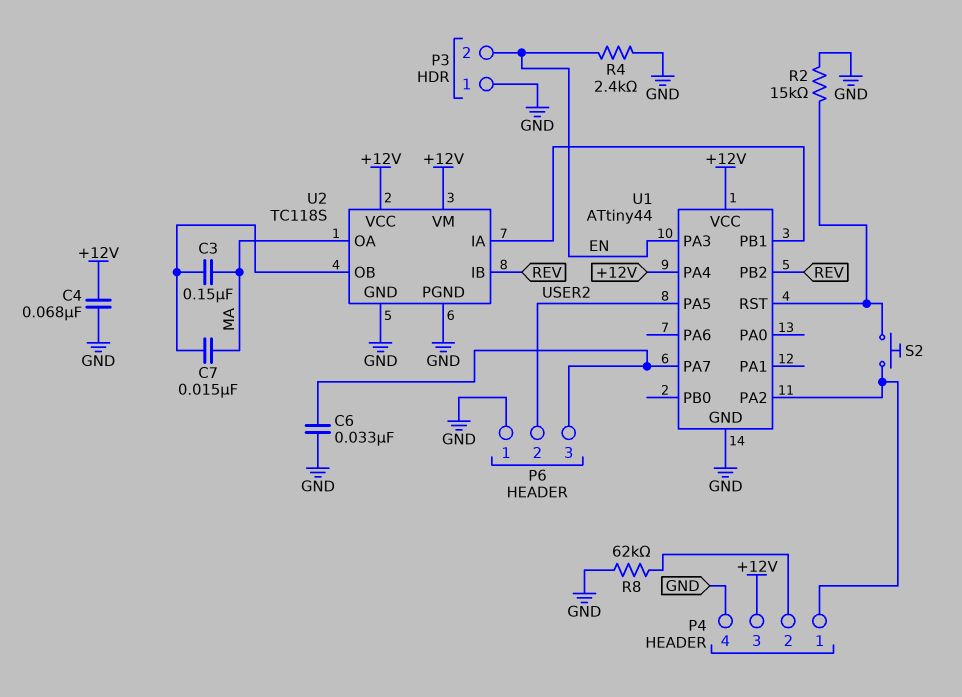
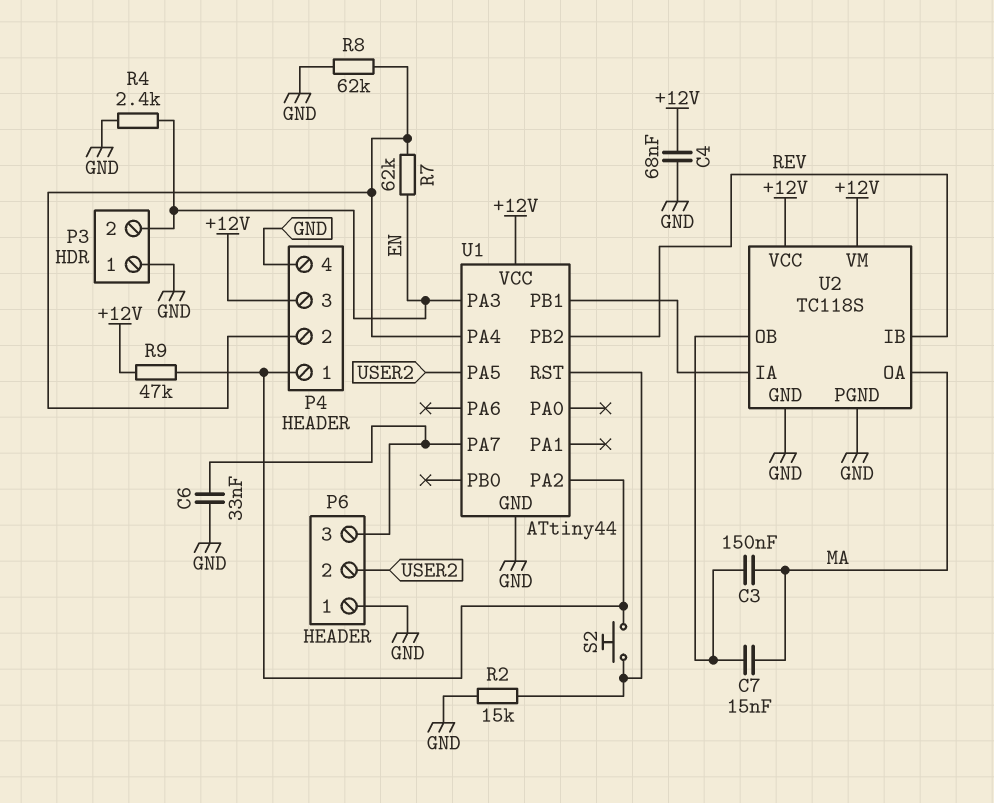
R7: none -> 62k (EN, P4/2)
R9: none -> 47k (+12V, P4/1)
U1 pin PA4: +12V -> P4/2

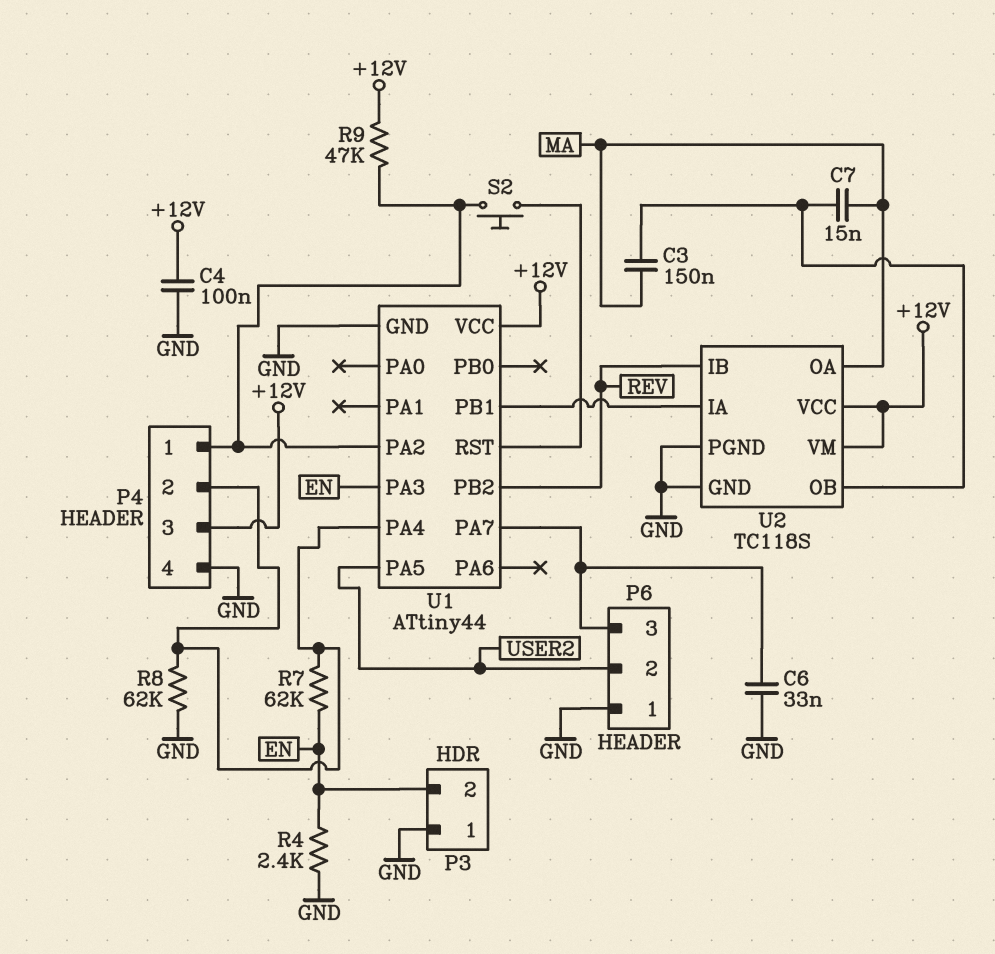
C4: 68nF (+12V, GND) -> 100nF (+12V, GND)
R2: 15k (GND, U1/RST) -> none

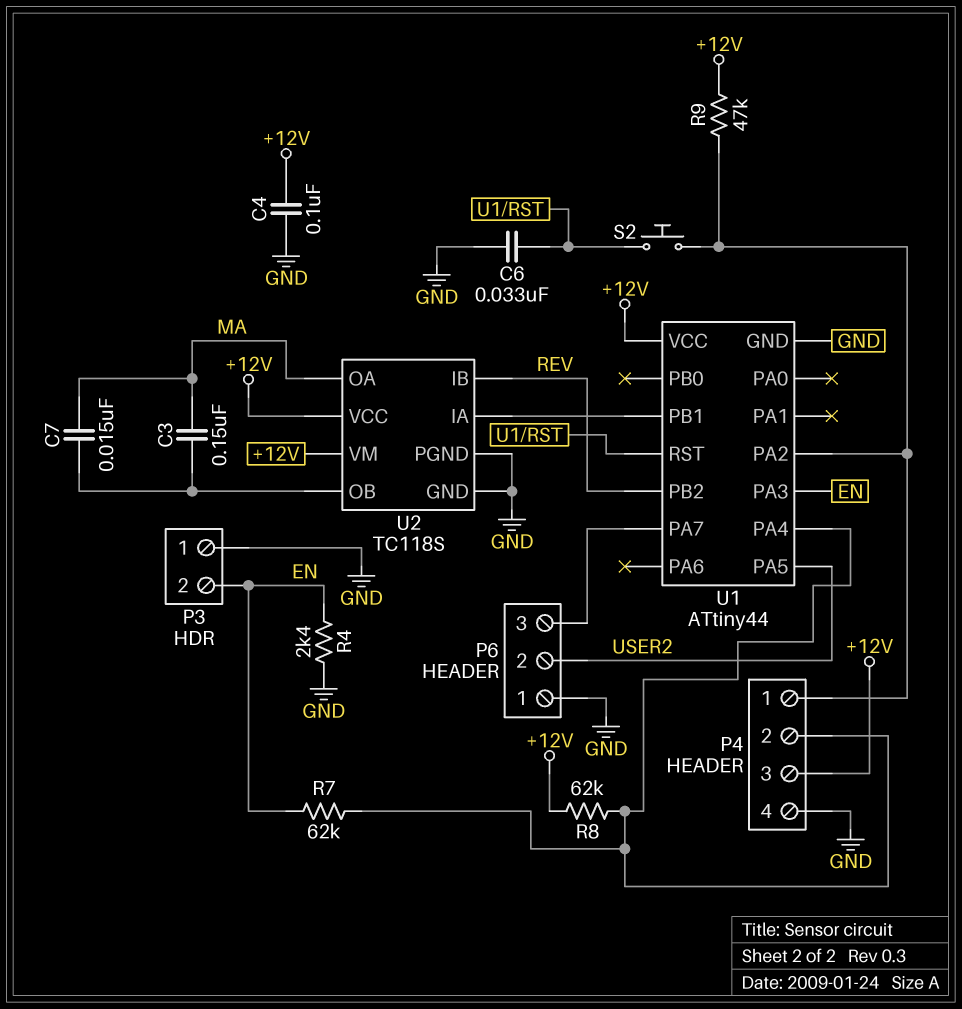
C6: 33nF (GND, P6/3) -> 33nF (GND, U1/RST)
R8: 62k (GND, P4/2) -> 62k (+12V, P4/2)

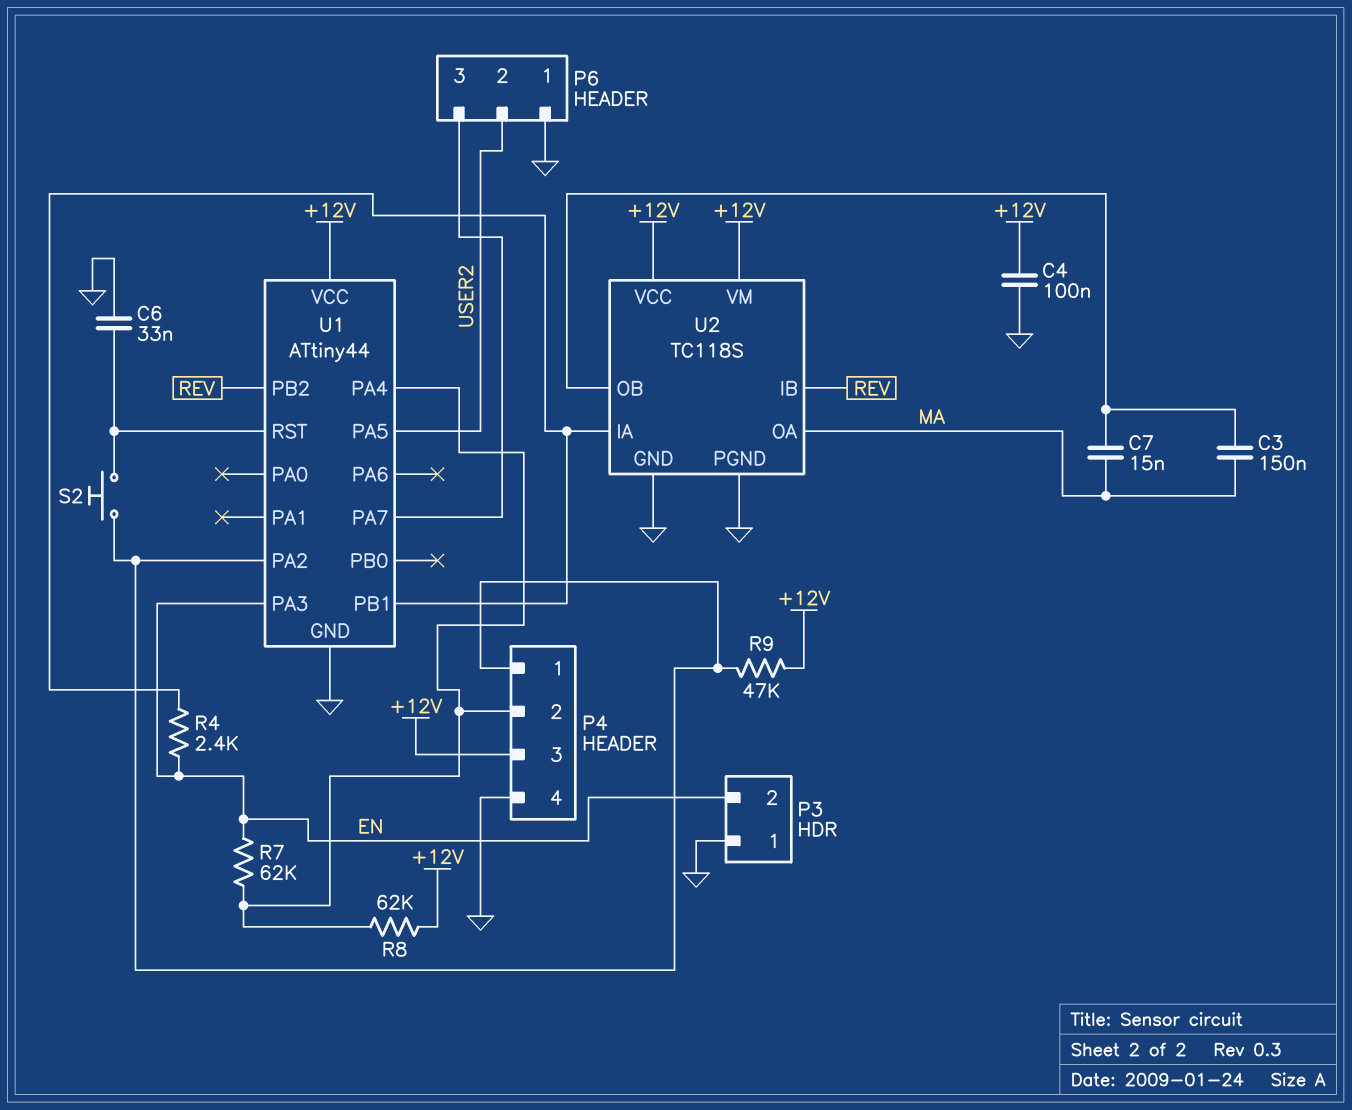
R4: 2.4k (EN, GND) -> 2.4k (EN, U1/PB1)

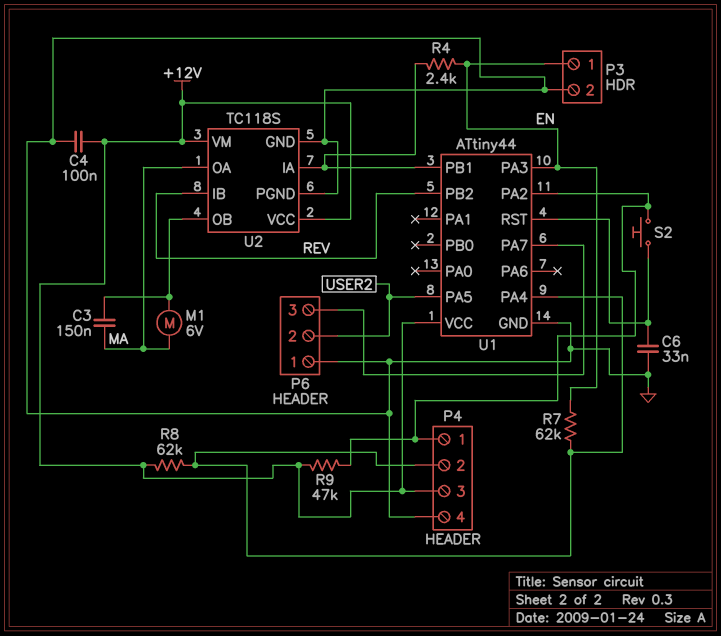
C7: 15nF (MA, U2/OB) -> none
M1: none -> motor 6V (MA, U2/OB)
P3 pin 1: GND -> EN
P3 pin 2: EN -> GND

